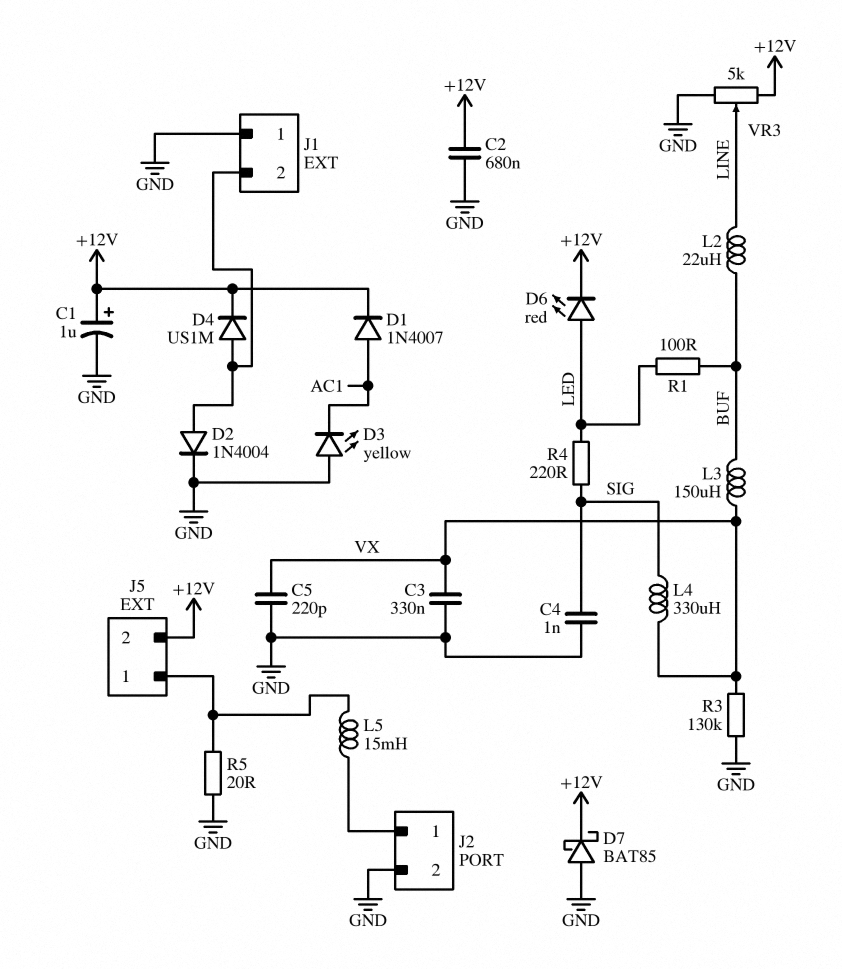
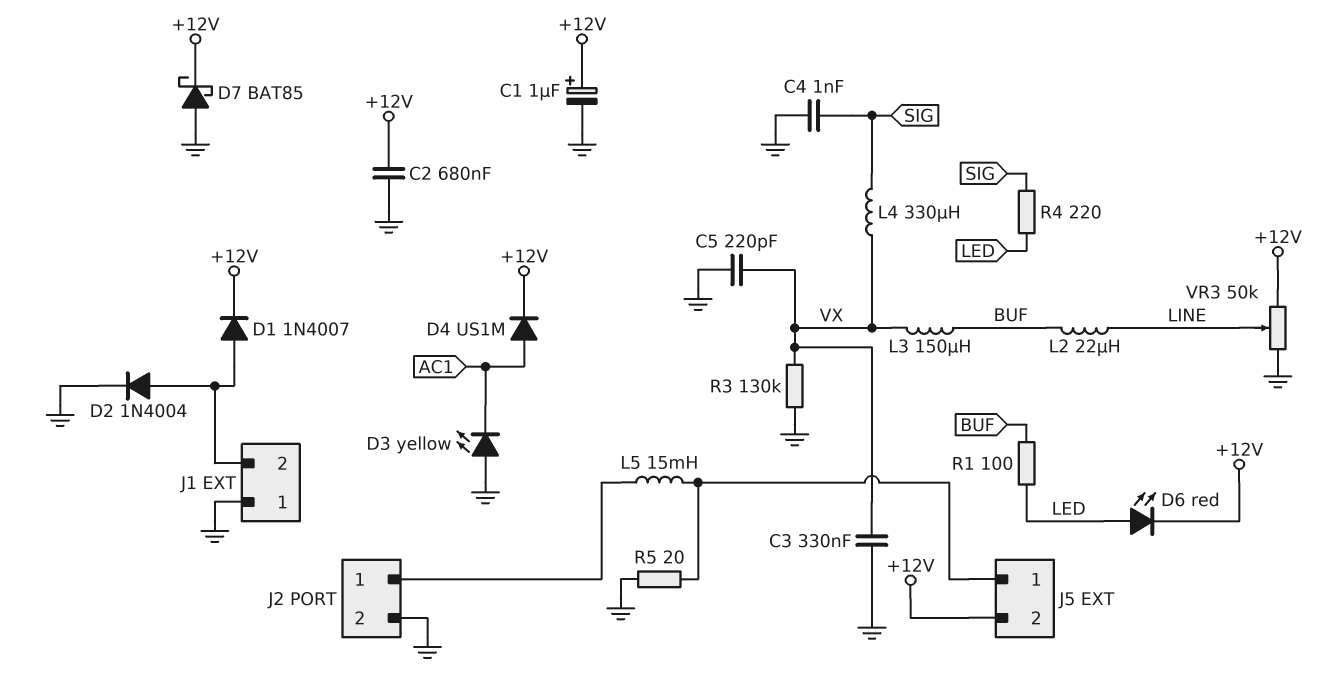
D1: diode 1N4007 (A AC1, K +12V) -> diode 1N4007 (A J1/2, K +12V)
D4: diode US1M (A J1/2, K +12V) -> diode US1M (A AC1, K +12V)
VR3: 5k (+12V, GND, wiper LINE) -> 50k (+12V, GND, wiper LINE)

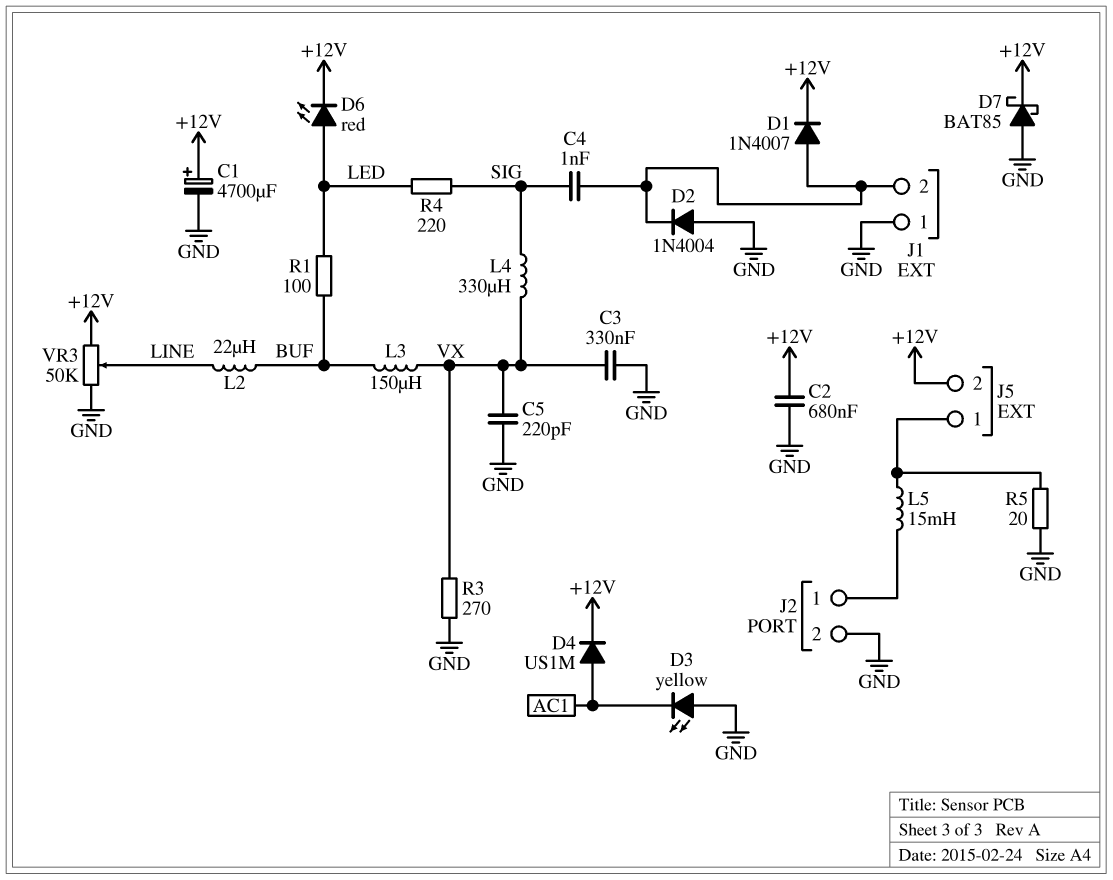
C1: 1uF (plus +12V, minus GND) -> 4700uF (plus +12V, minus GND)
C4: 1nF (GND, SIG) -> 1nF (J1/2, SIG)
D2: diode 1N4004 (A J1/2, K GND) -> diode 1N4004 (A GND, K J1/2)
R3: 130k (GND, VX) -> 270 (GND, VX)

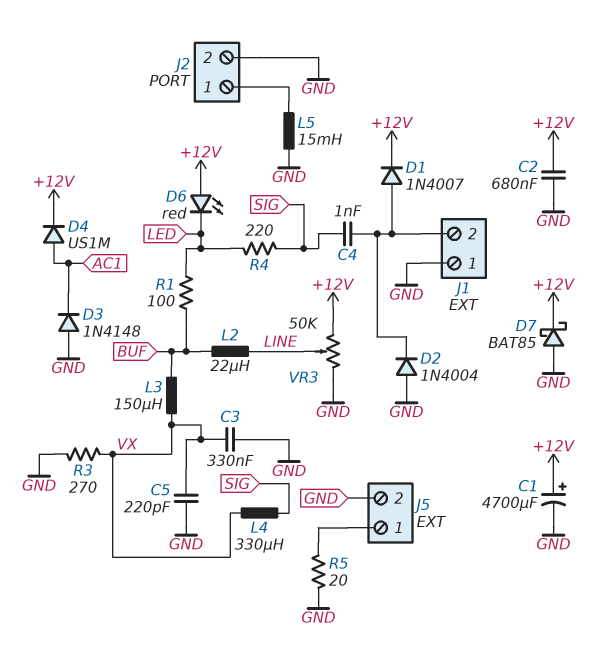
D3: LED yellow (A GND, K AC1) -> diode 1N4148 (A GND, K AC1)
D6: LED red (A LED, K +12V) -> LED red (A +12V, K LED)
J5 pin 2: +12V -> GND
L5: 15mH (J2/1, J5/1) -> 15mH (GND, J2/1)

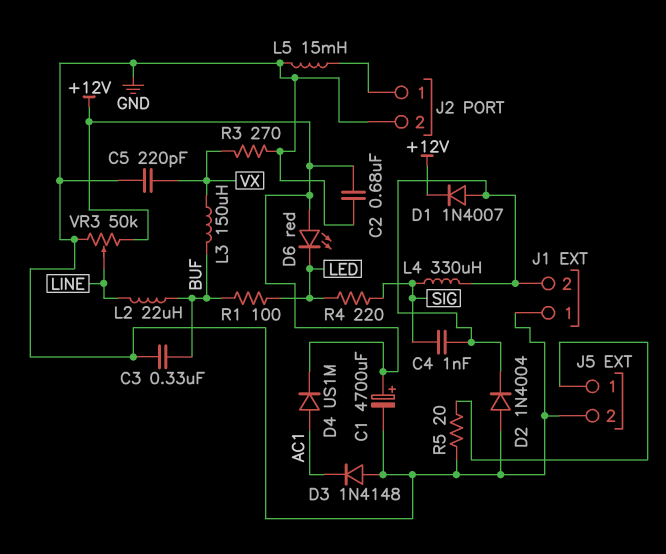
C3: 330nF (GND, VX) -> 330nF (BUF, GND)
D7: schottky BAT85 (A GND, K +12V) -> none
L4: 330uH (SIG, VX) -> 330uH (J1/2, SIG)

